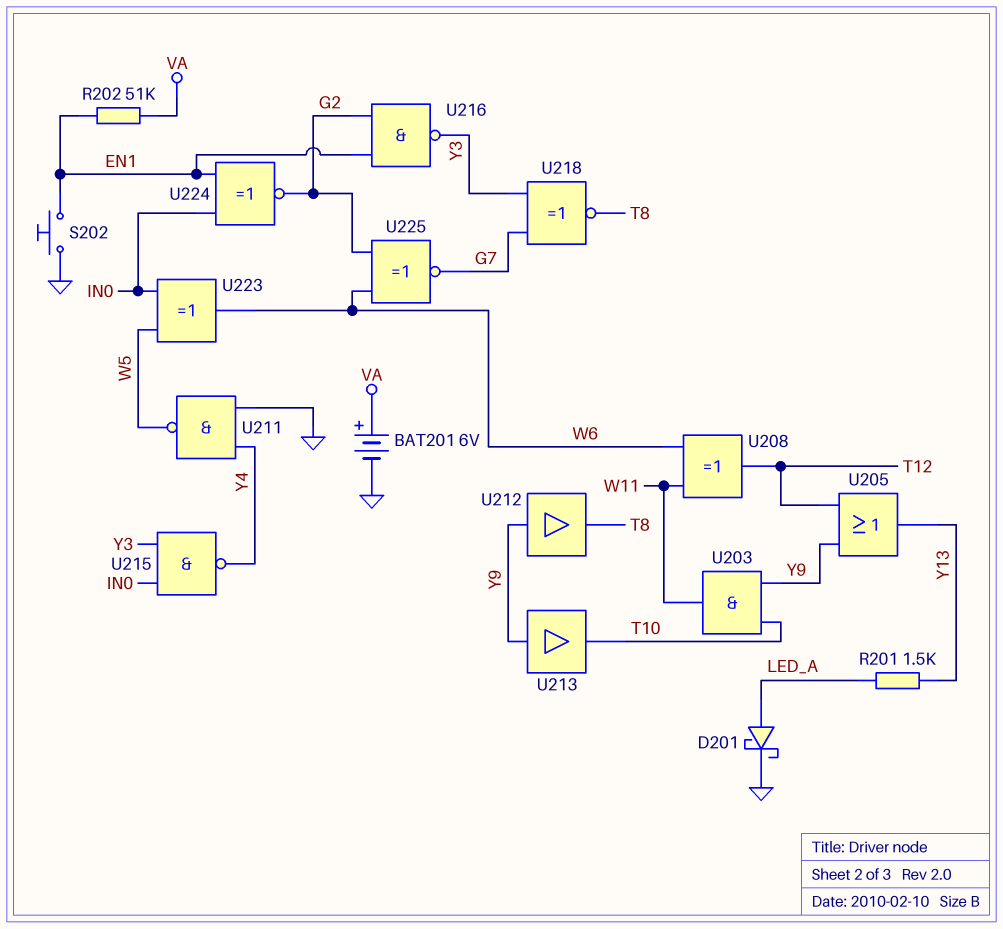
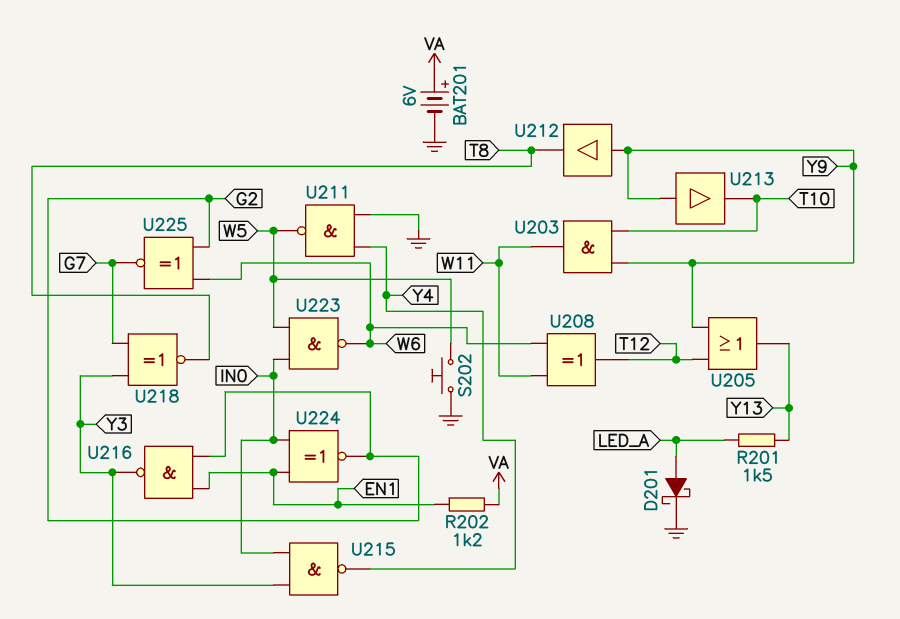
R202: 51k (EN1, VA) -> 1.2k (EN1, VA)
S202: button (EN1, GND) -> button (GND, W5)
U223: XOR (in IN0, in W5, out W6) -> NAND (in IN0, in W5, out W6)

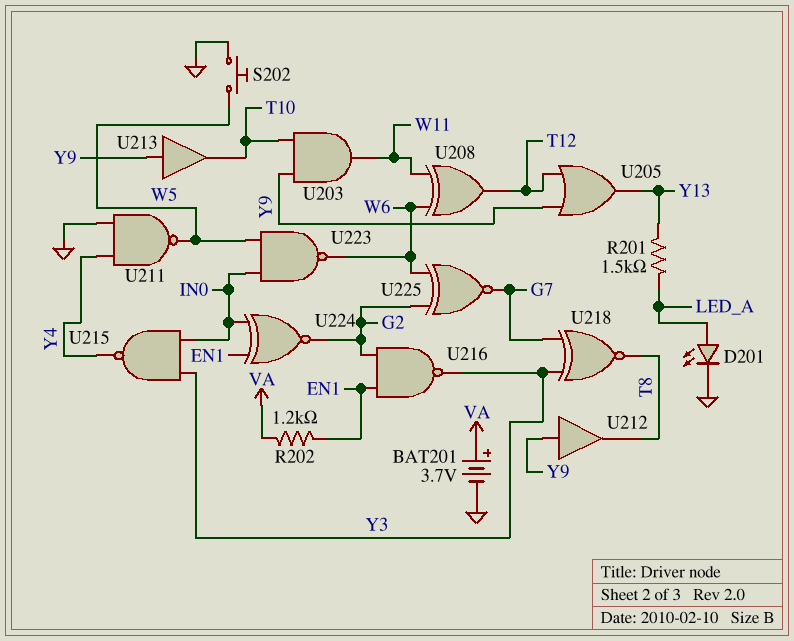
BAT201: 6V (plus VA, minus GND) -> 3.7V (plus VA, minus GND)
D201: schottky (A LED_A, K GND) -> LED (A LED_A, K GND)

